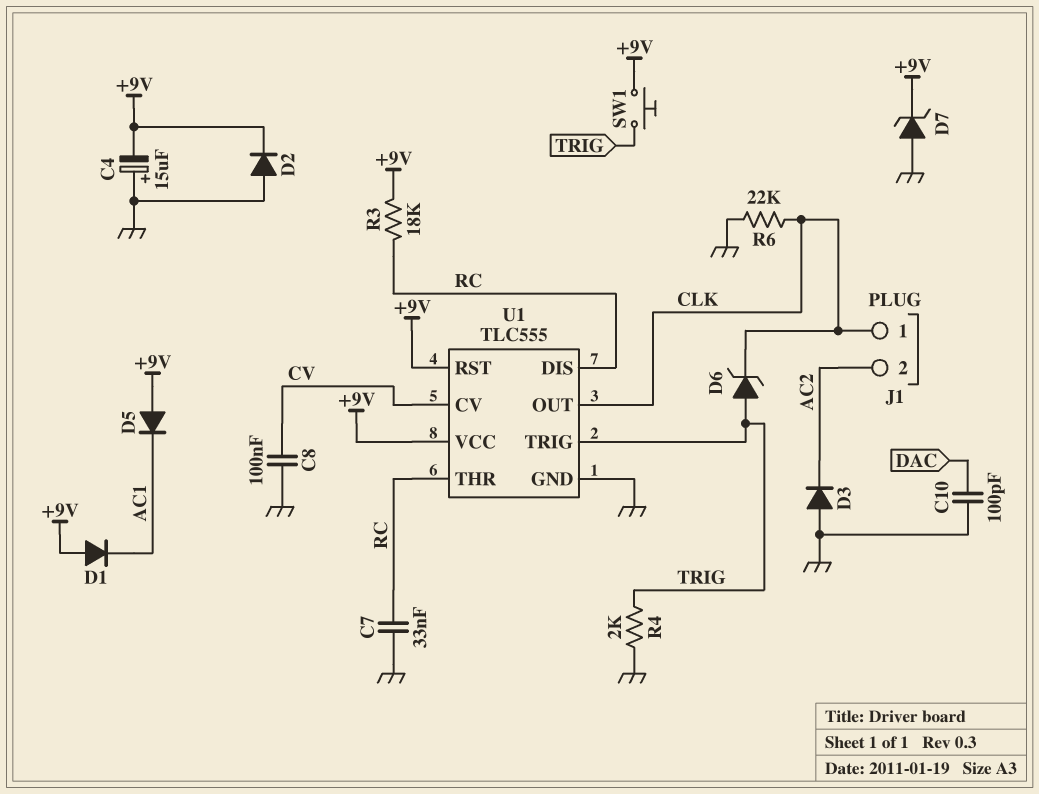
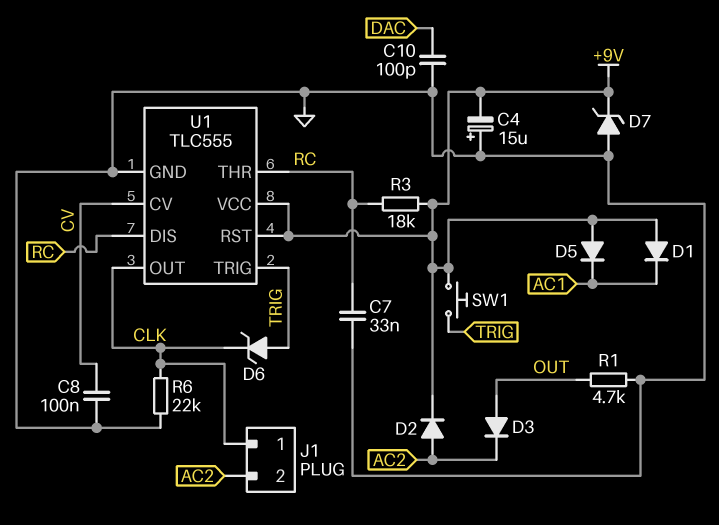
D2: diode (A GND, K +9V) -> diode (A AC2, K +9V)
D3: diode (A GND, K AC2) -> diode (A OUT, K AC2)
R1: none -> 4.7k (GND, OUT)
R4: 2k (GND, TRIG) -> none

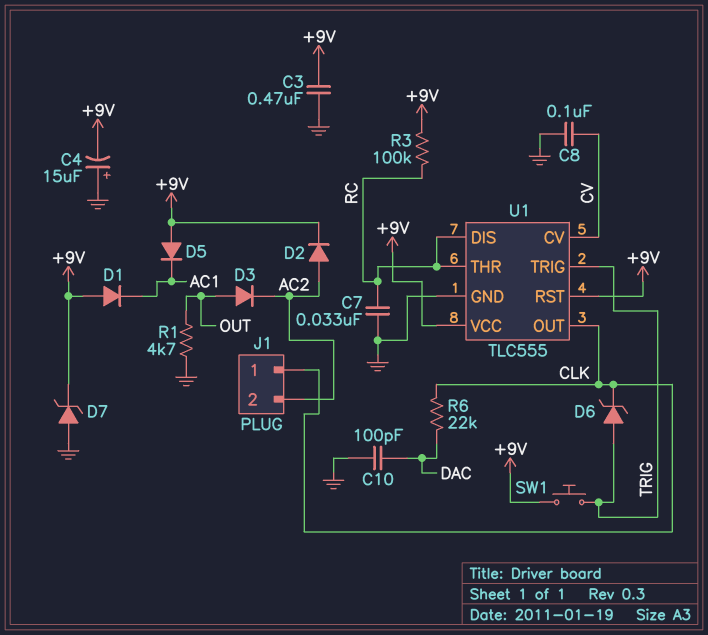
C3: none -> 470nF (+9V, GND)
R3: 18k (+9V, RC) -> 100k (+9V, RC)
R6: 22k (CLK, GND) -> 22k (CLK, DAC)

